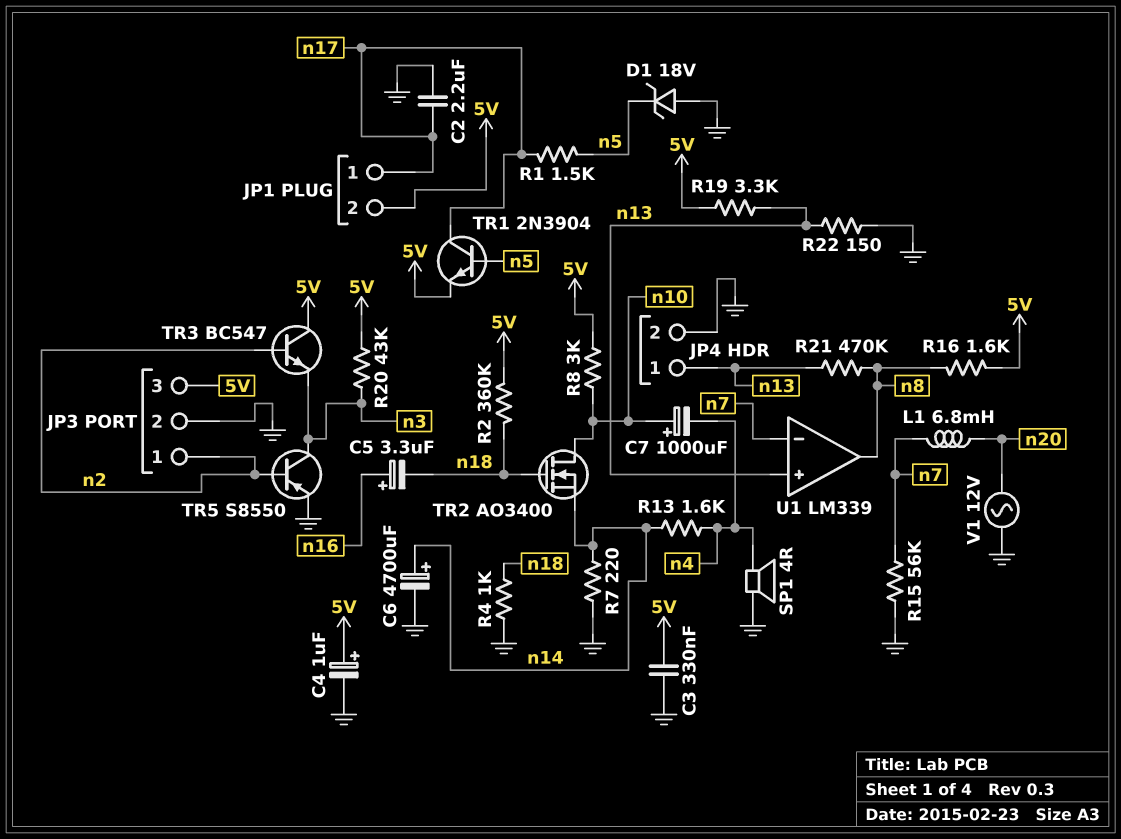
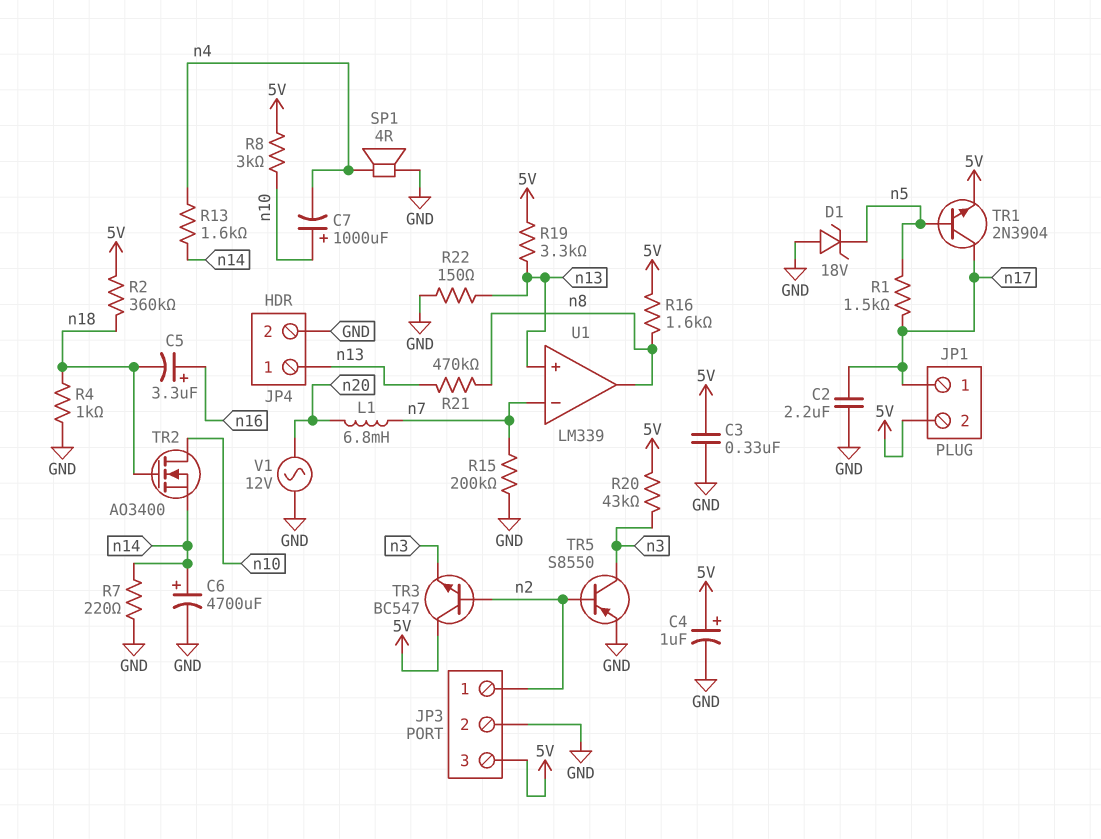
R15: 56k (GND, n7) -> 200k (GND, n7)

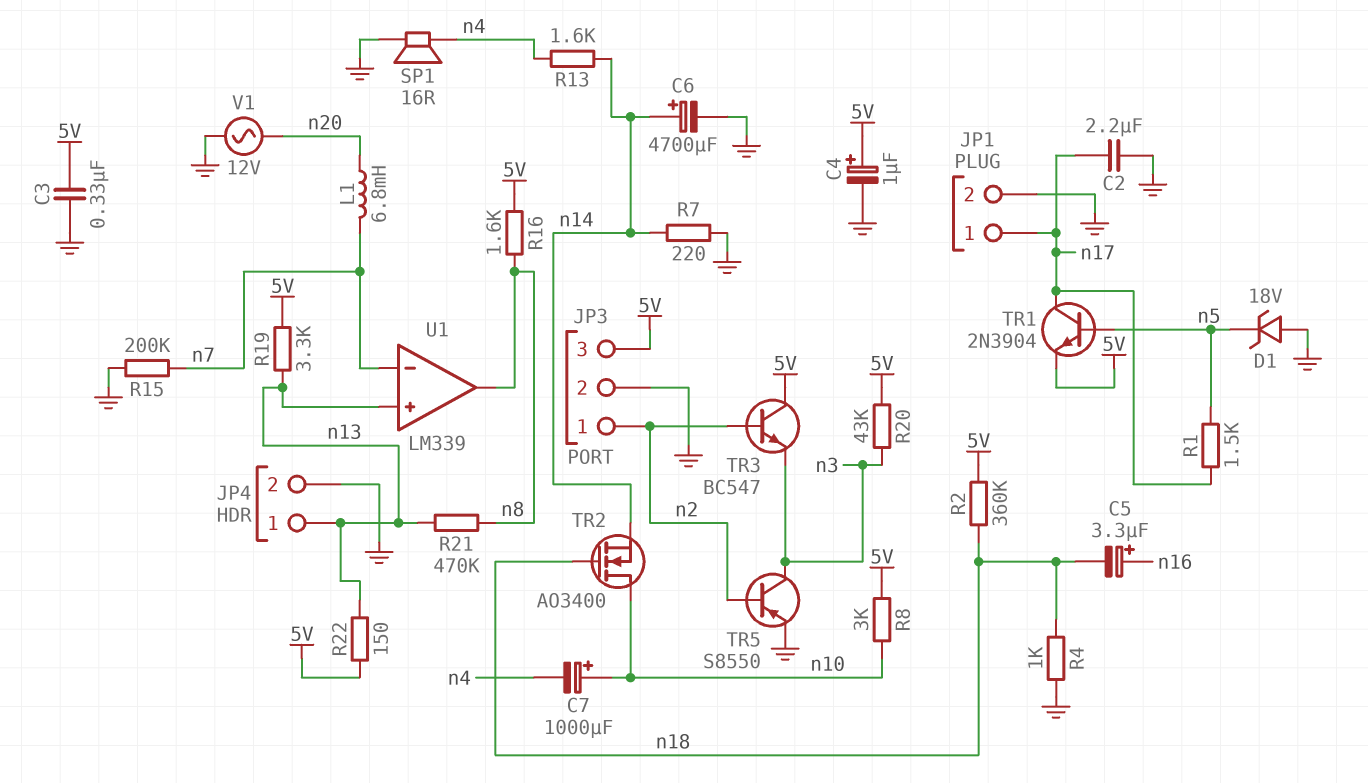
JP1 pin 2: 5V -> GND
R22: 150 (GND, n13) -> 150 (5V, n13)
SP1: speaker 4R (GND, n4) -> speaker 16R (GND, n4)

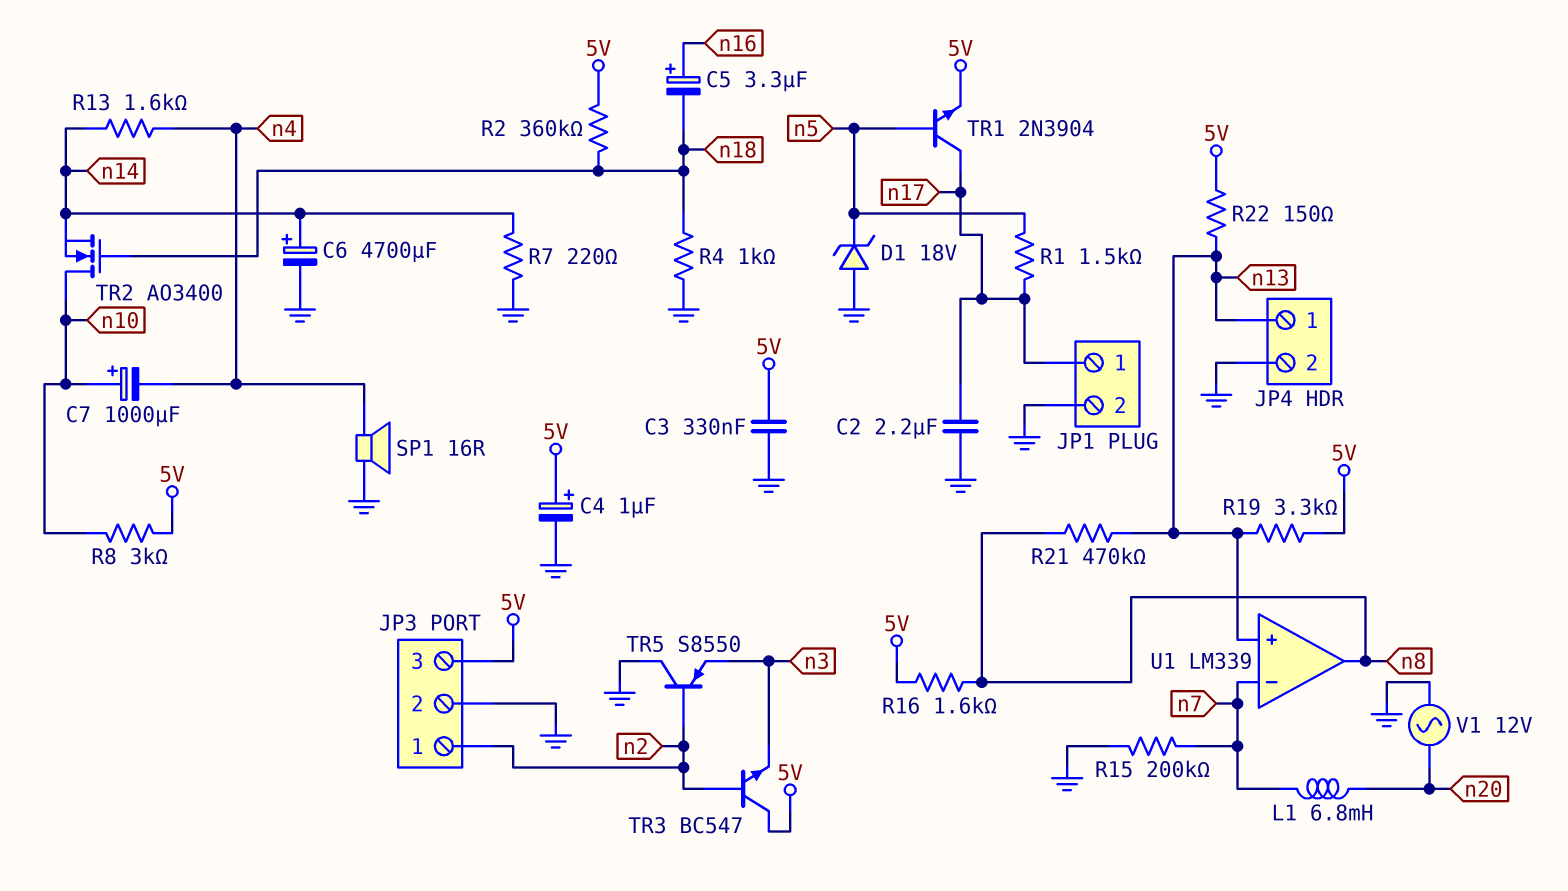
R20: 43k (5V, n3) -> none
TR5: PNP S8550 (B n2, C n3, E GND) -> PNP S8550 (B n2, C GND, E n3)

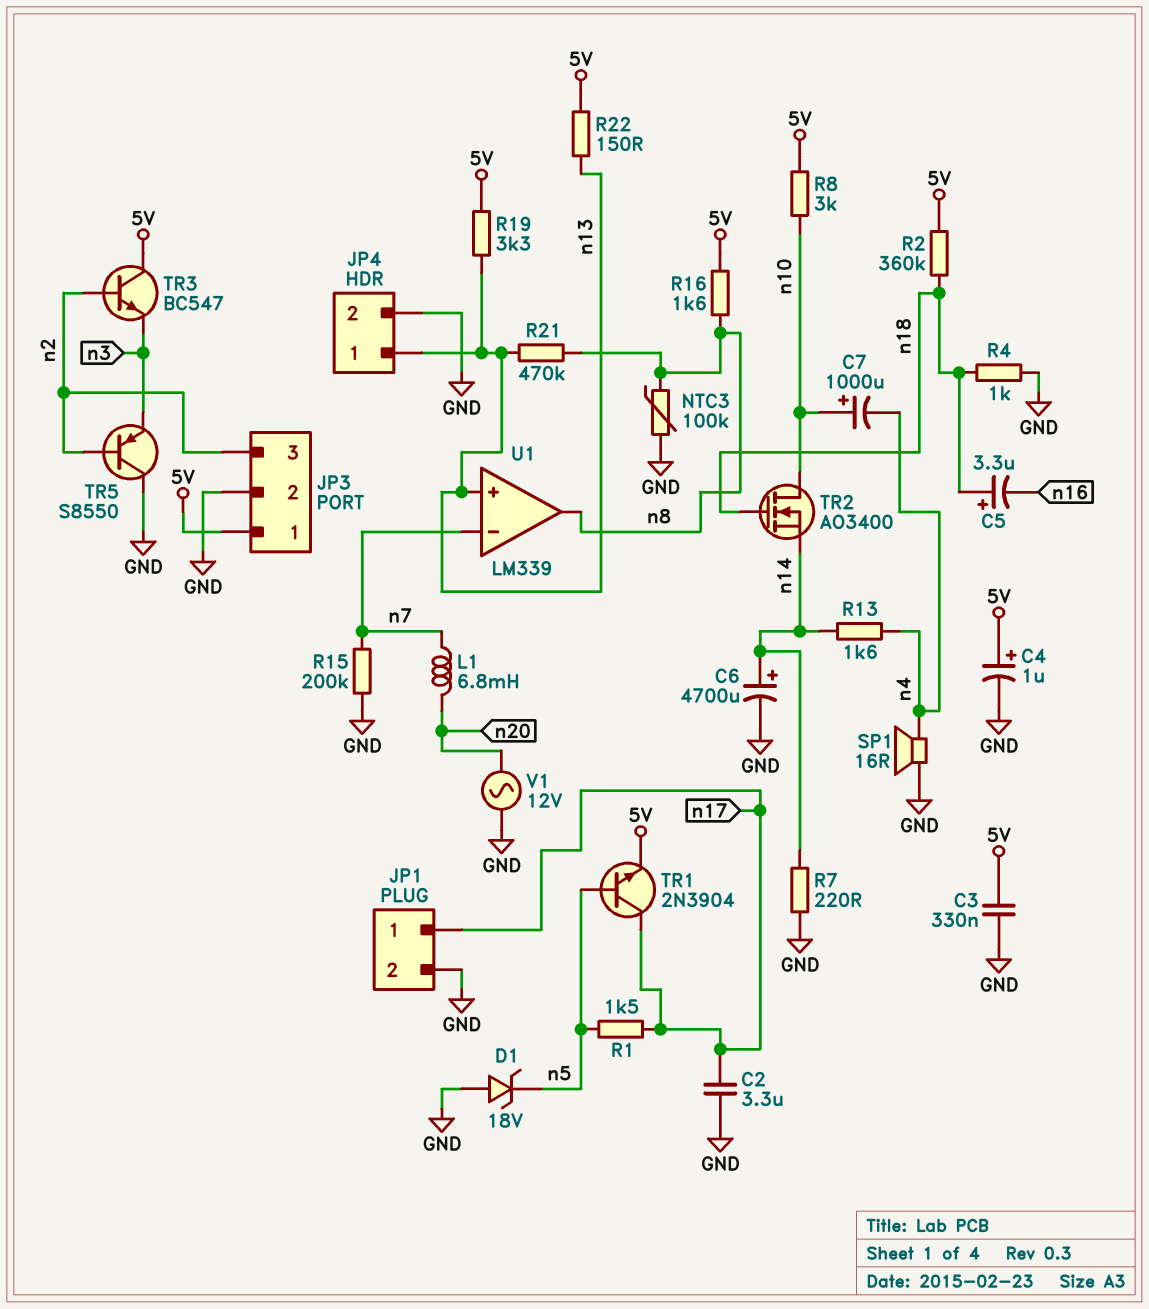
C2: 2.2uF (GND, n17) -> 3.3uF (GND, n17)
C5: 3.3uF (plus n16, minus n18) -> 3.3uF (plus n18, minus n16)
JP3 pin 1: n2 -> 5V
JP3 pin 3: 5V -> n2
NTC3: none -> 100k (GND, n8)

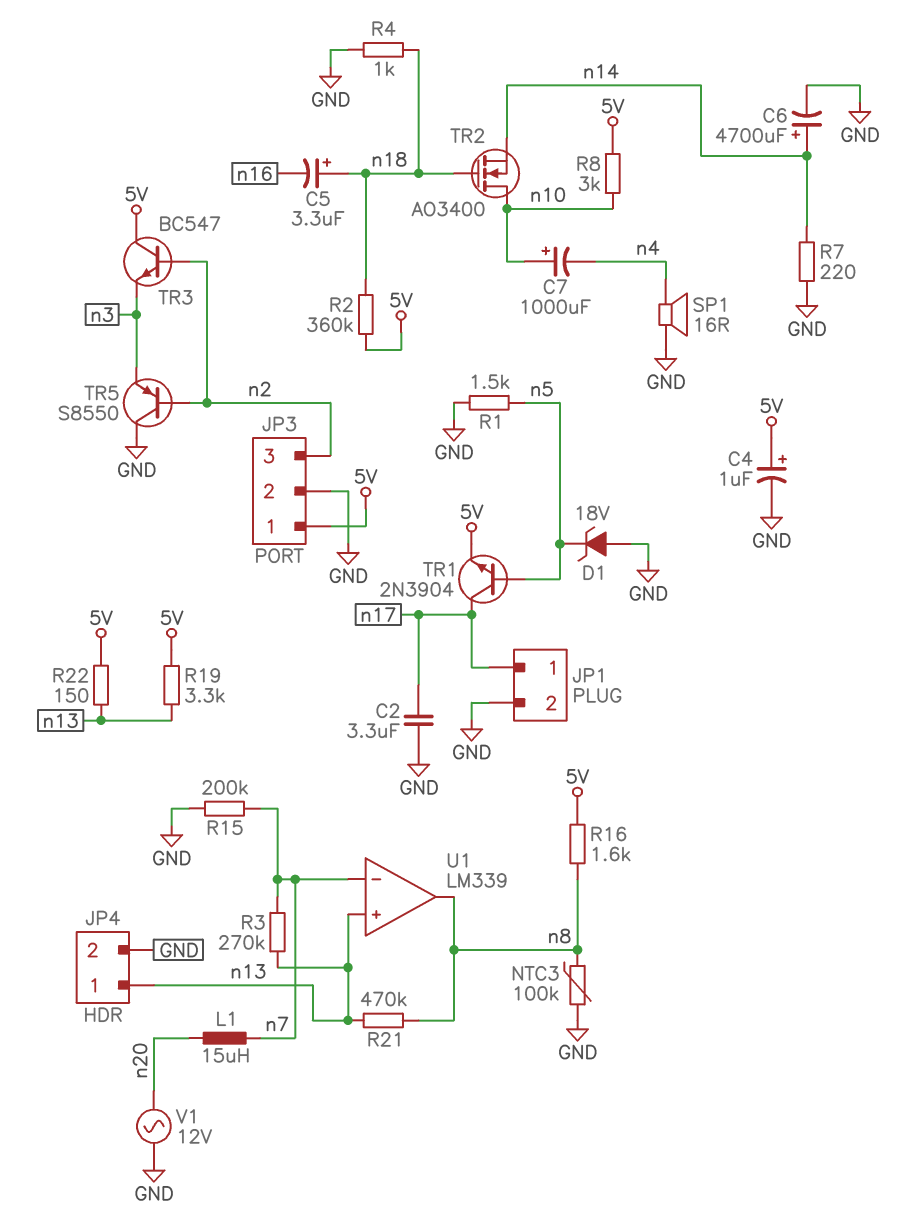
C3: 330nF (5V, GND) -> none
L1: 6.8mH (n7, n20) -> 15uH (n7, n20)
R1: 1.5k (n5, n17) -> 1.5k (GND, n5)
R3: none -> 270k (n7, n13)
R13: 1.6k (n4, n14) -> none

